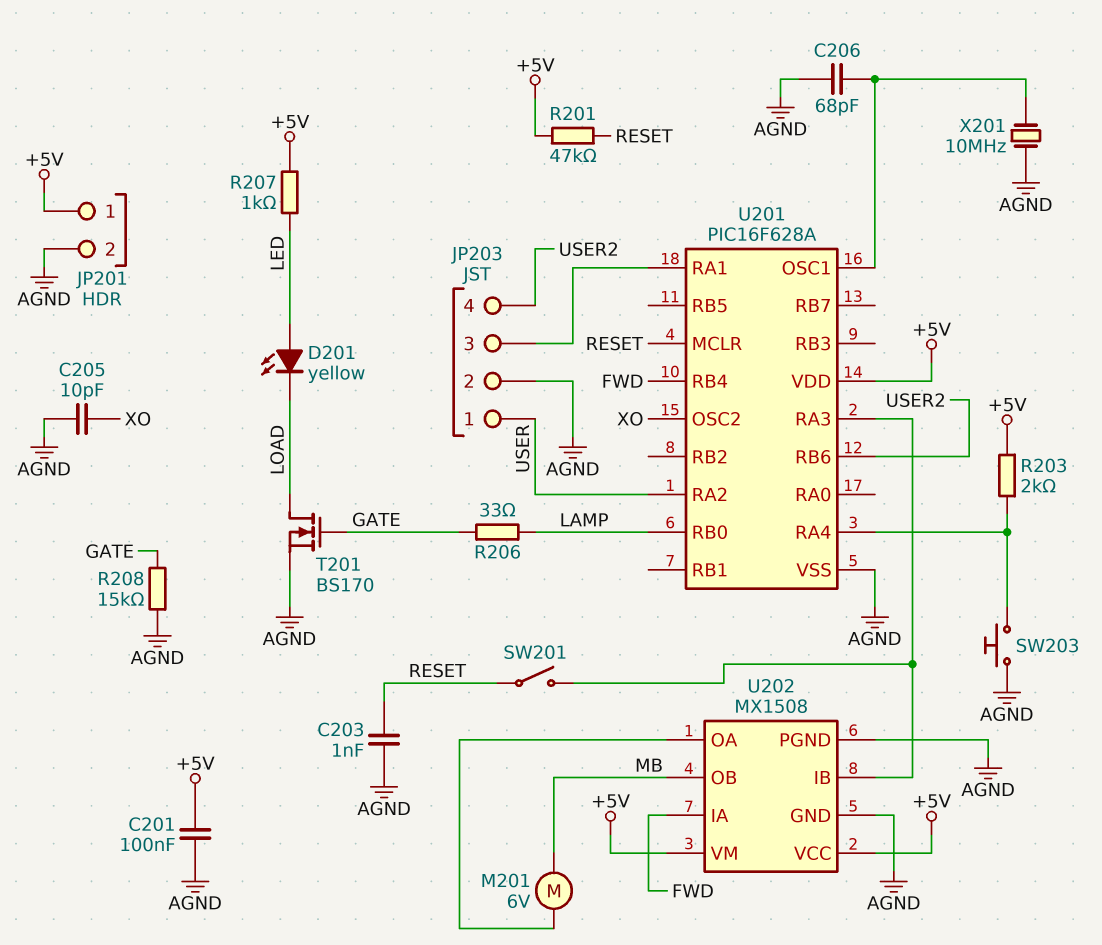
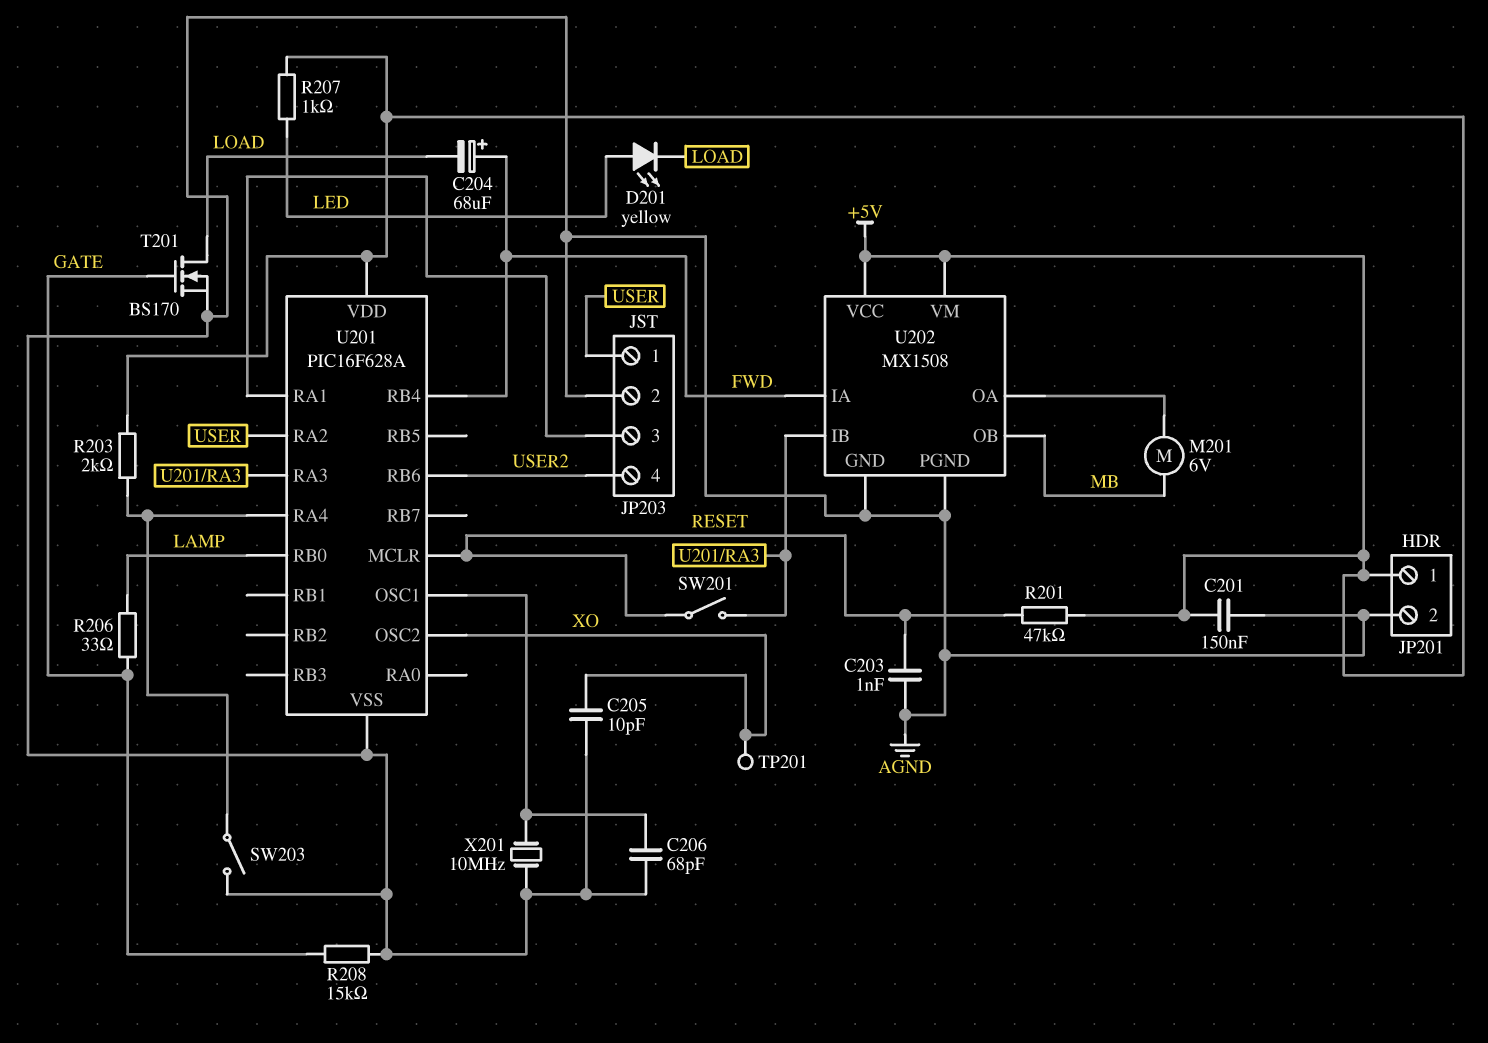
C201: 100nF (+5V, AGND) -> 150nF (+5V, AGND)
C204: none -> 68uF (plus FWD, minus LOAD)
SW203: button (AGND, U201/RA4) -> switch (AGND, U201/RA4)
TP201: none -> test point (XO)

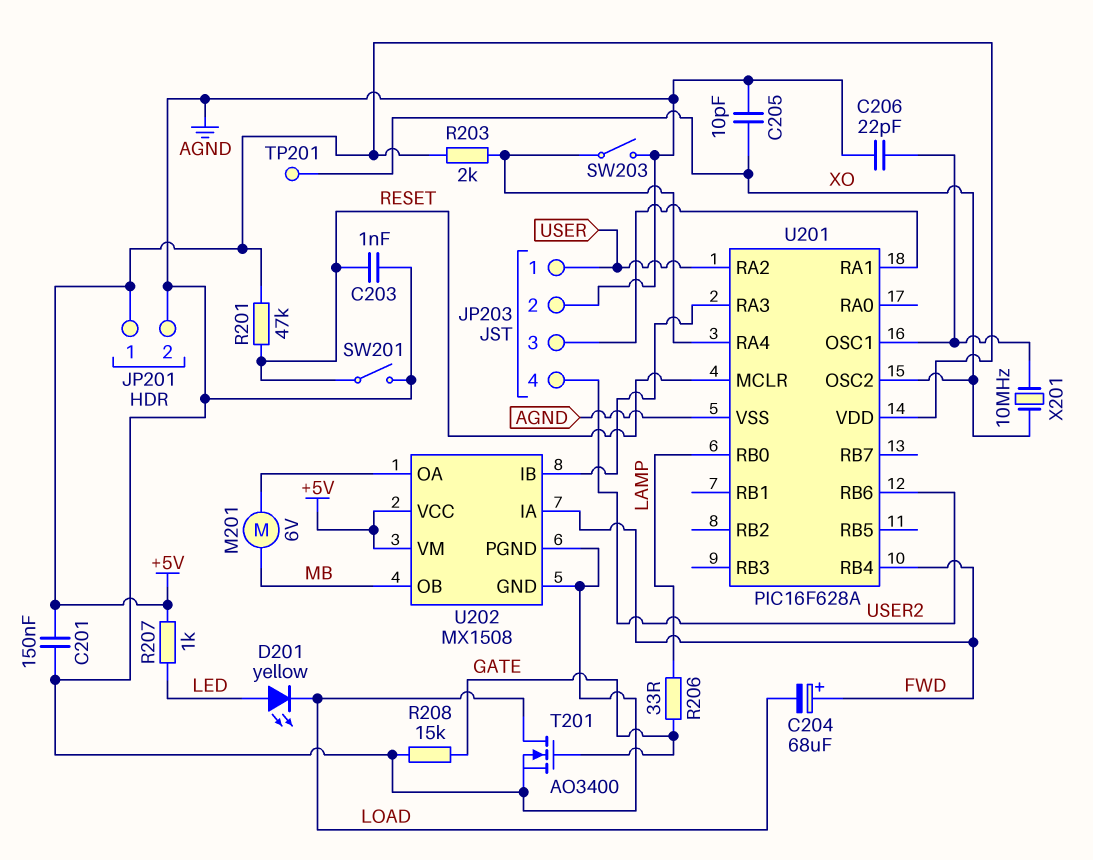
C206: 68pF (AGND, U201/OSC1) -> 22pF (AGND, U201/OSC1)
SW201: switch (RESET, U201/RA3) -> switch (AGND, RESET)
T201: NMOS BS170 (G GATE, D LOAD, S AGND) -> NMOS AO3400 (G GATE, D LOAD, S AGND)
X201: 10MHz (AGND, U201/OSC1) -> 10MHz (U201/OSC1, XO)

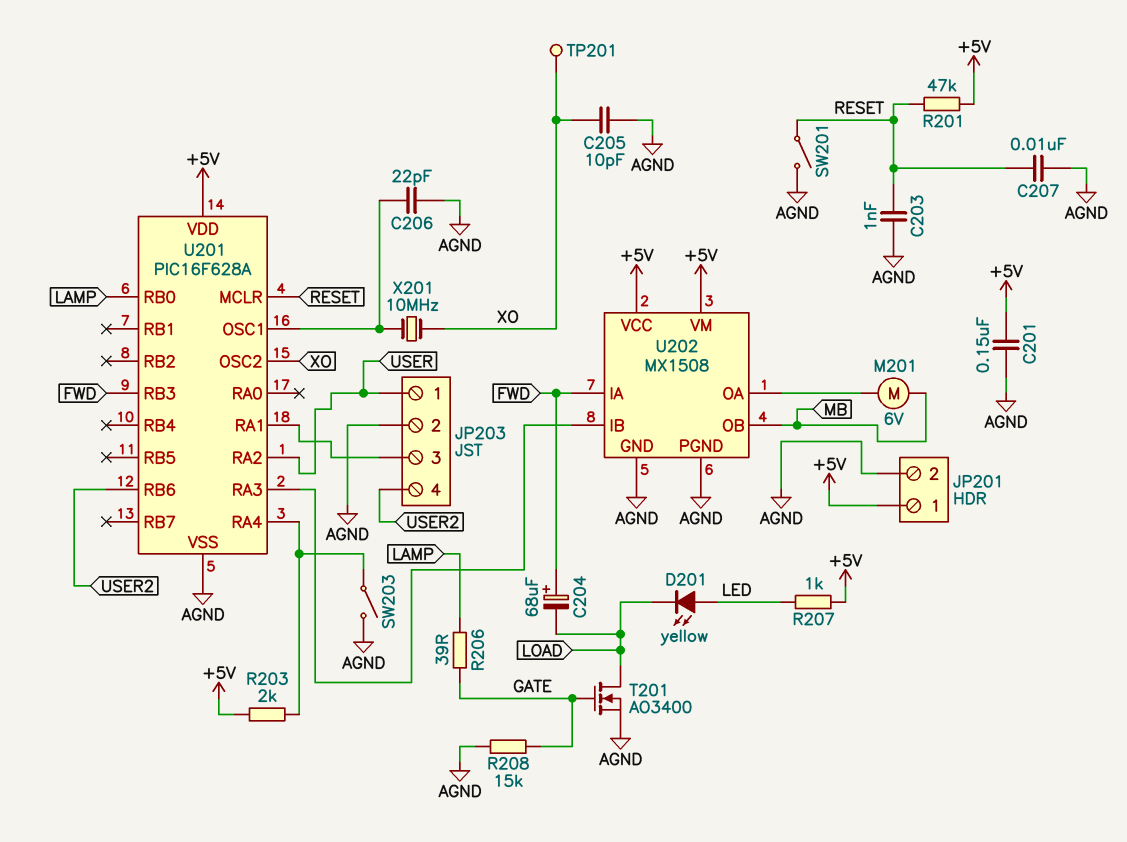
C207: none -> 10nF (AGND, RESET)
R206: 33 (GATE, LAMP) -> 39 (GATE, LAMP)
U201 pin RB3: none -> FWD
U201 pin RB4: FWD -> none

